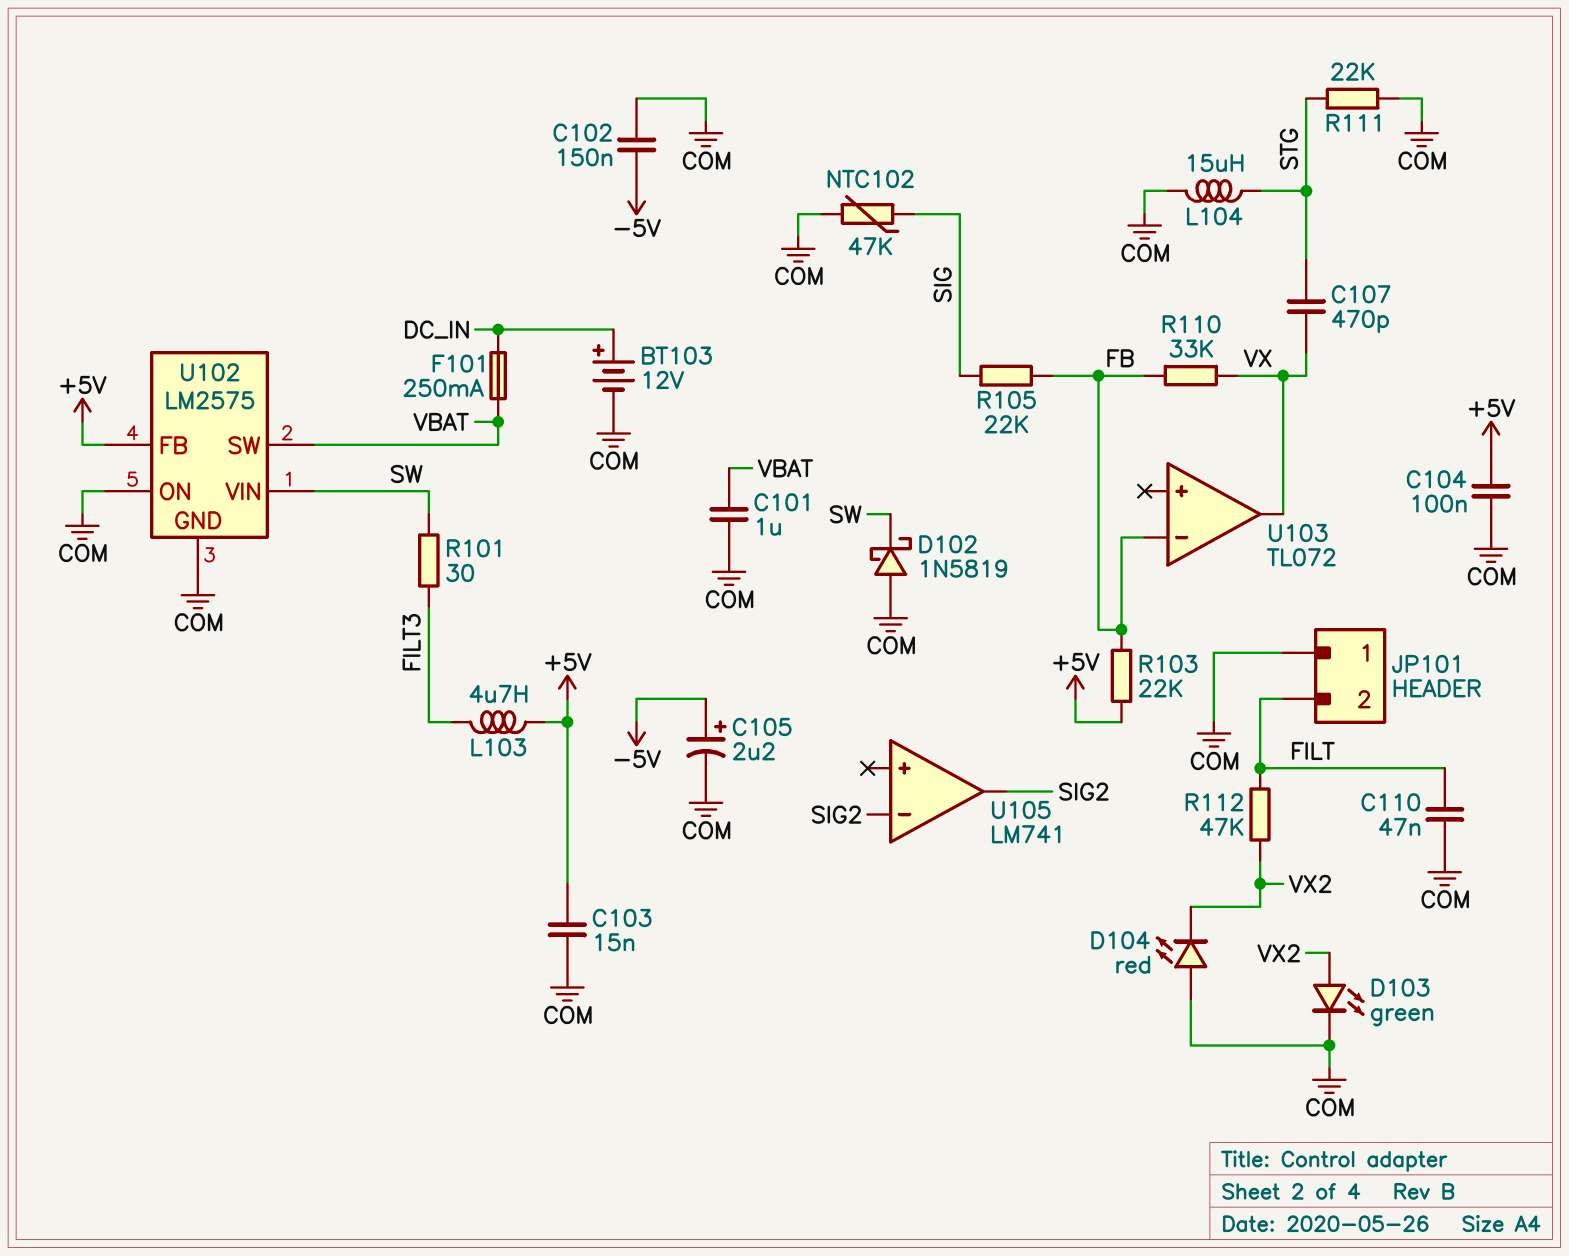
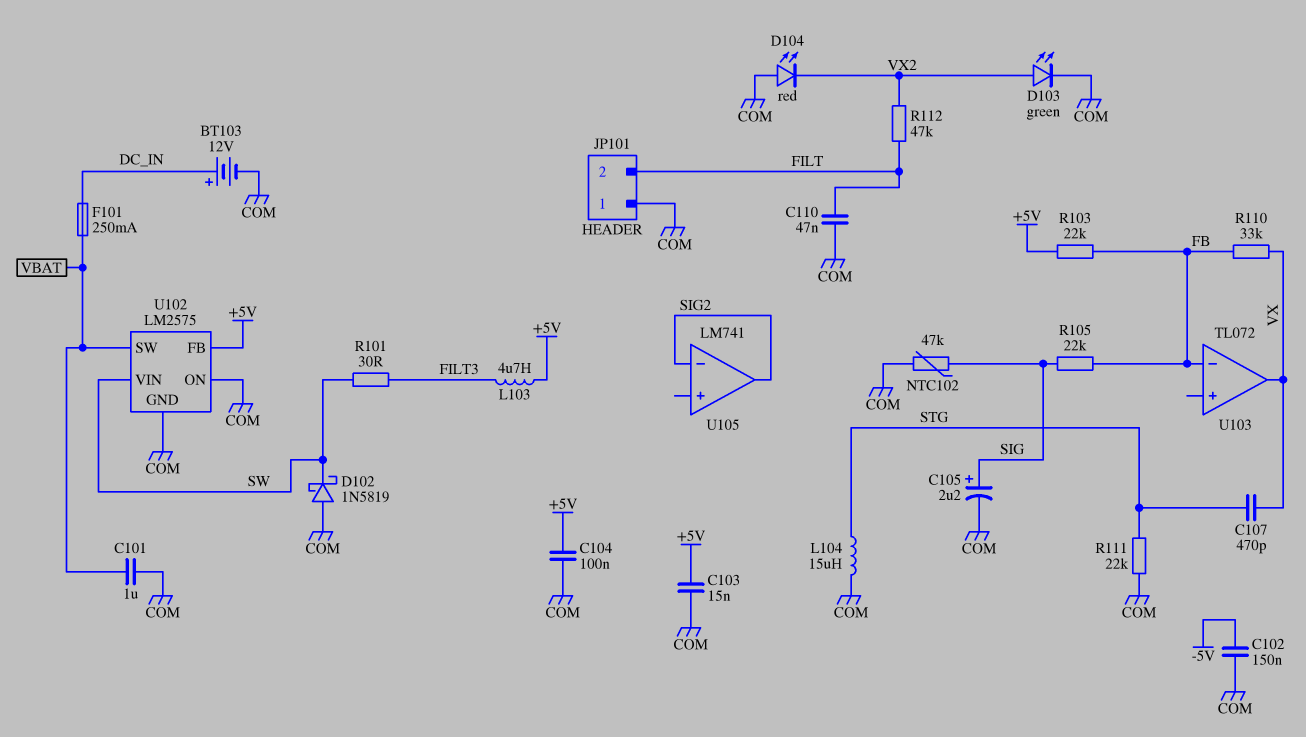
C105: 2.2uF (plus -5V, minus COM) -> 2.2uF (plus SIG, minus COM)

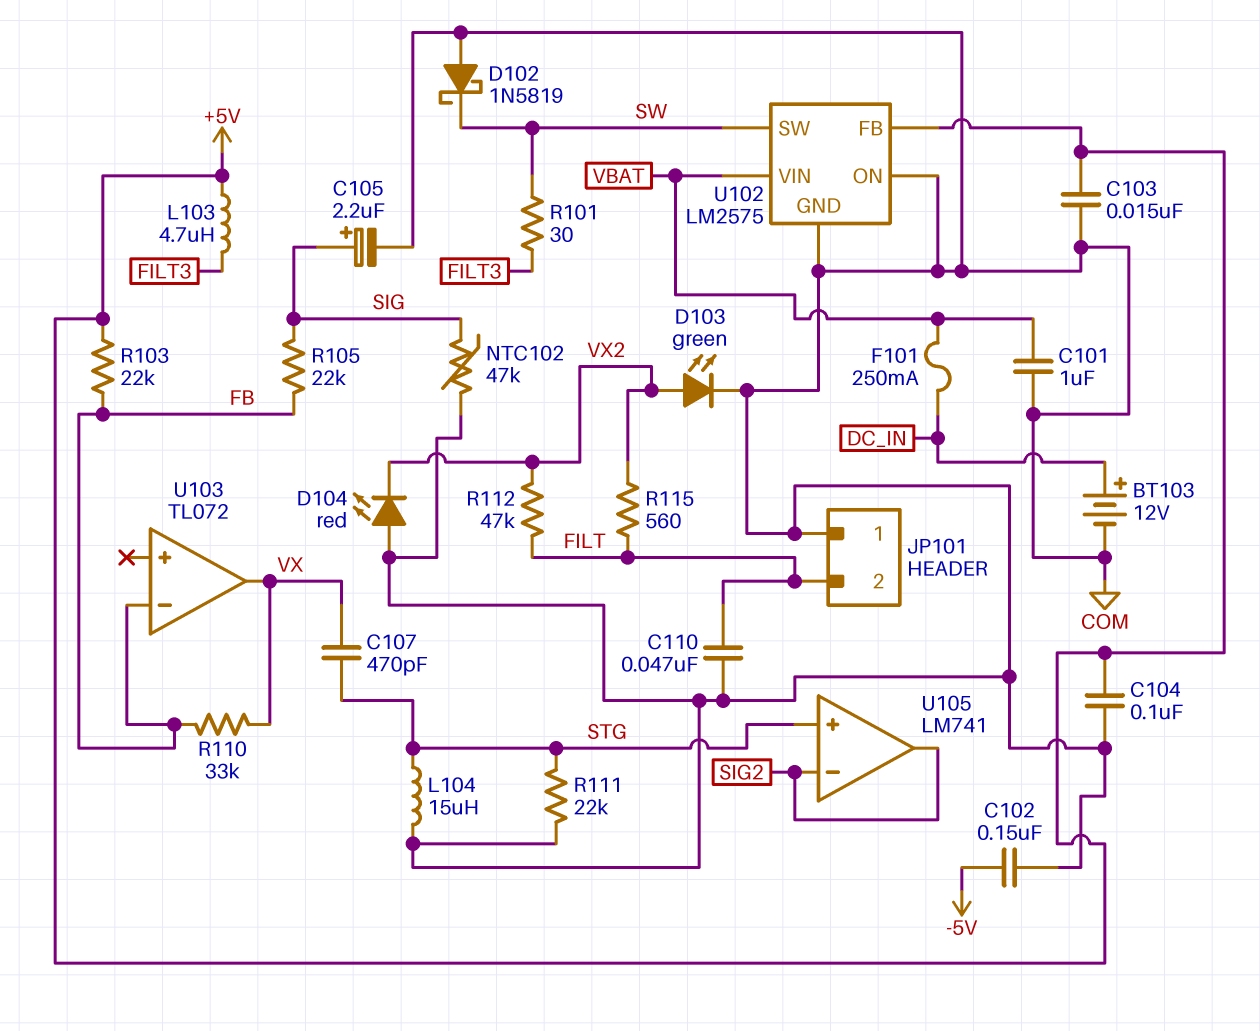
R115: none -> 560 (FILT, VX2)
U102 pin SW: VBAT -> SW
U102 pin VIN: SW -> VBAT
U105 pin in+: none -> STG

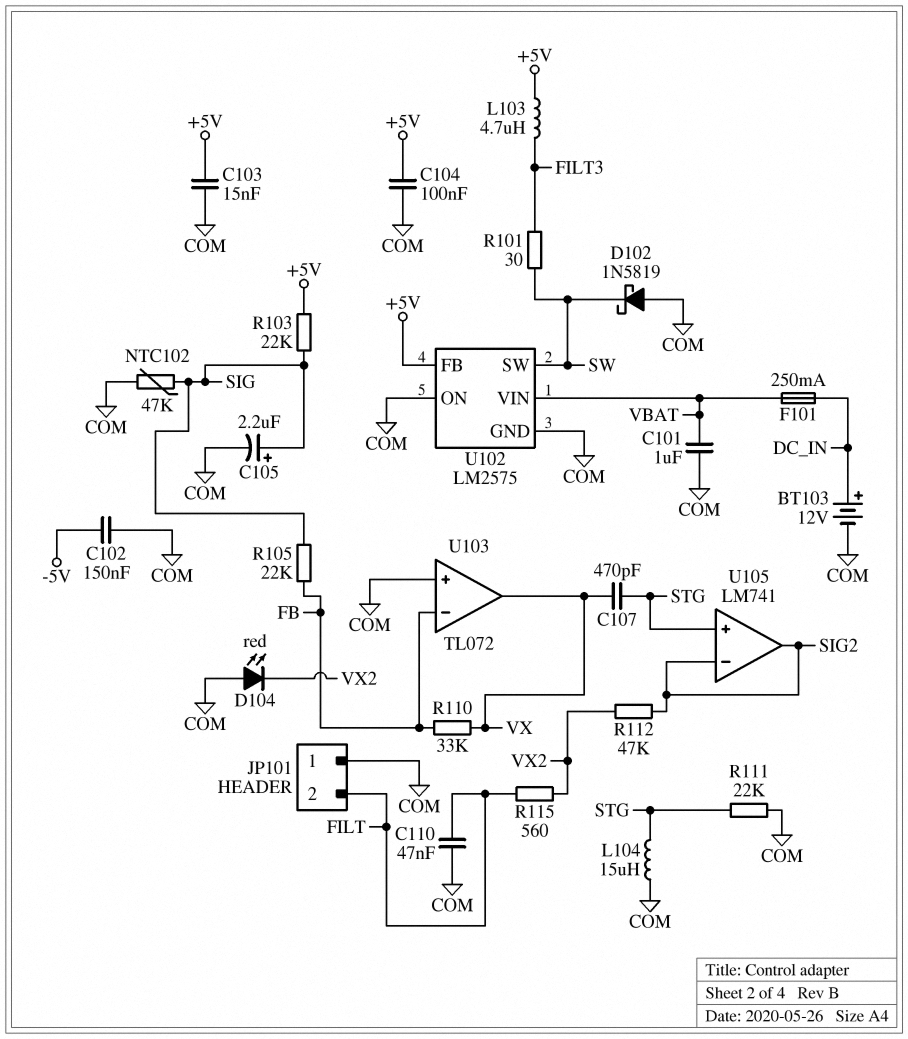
D103: LED green (A VX2, K COM) -> none
R103: 22k (+5V, FB) -> 22k (+5V, SIG)
R112: 47k (FILT, VX2) -> 47k (SIG2, VX2)
U103 pin in+: none -> COM

